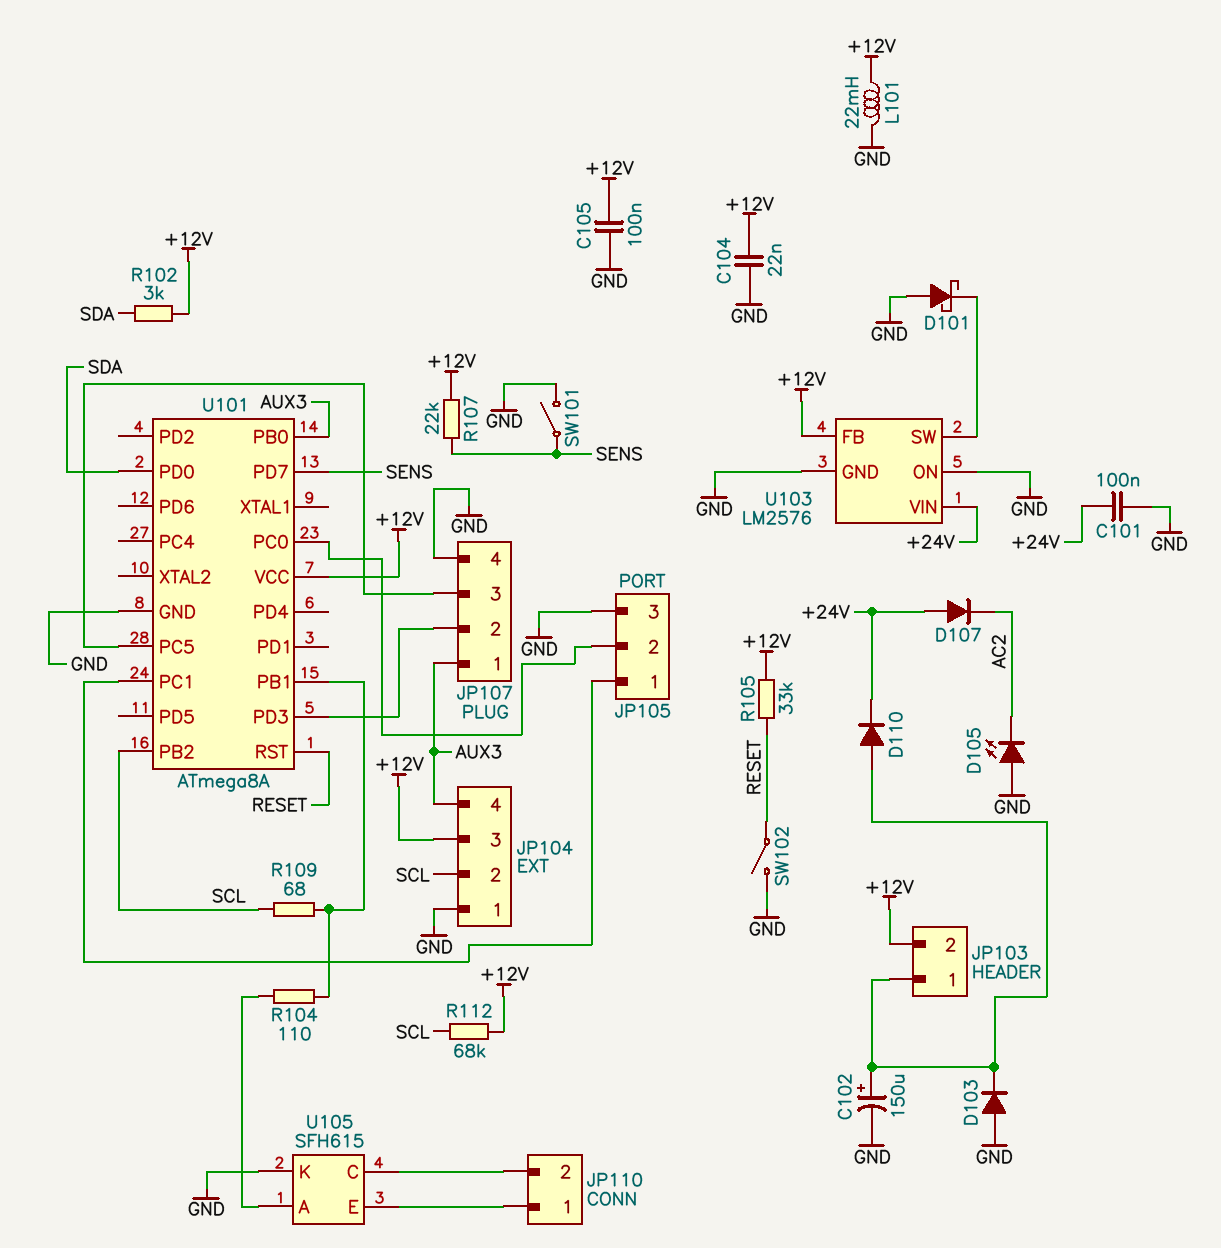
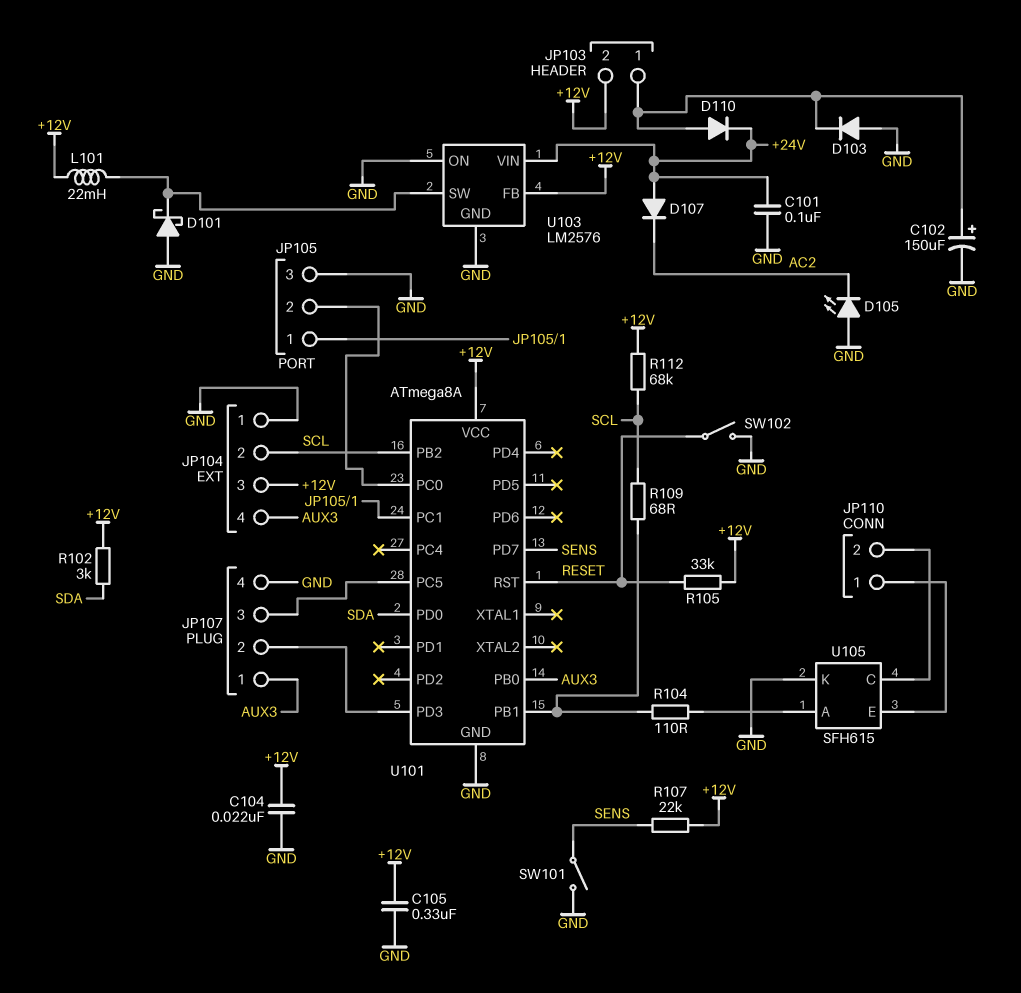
C105: 100nF (+12V, GND) -> 330nF (+12V, GND)
L101: 22mH (+12V, GND) -> 22mH (+12V, U103/SW)

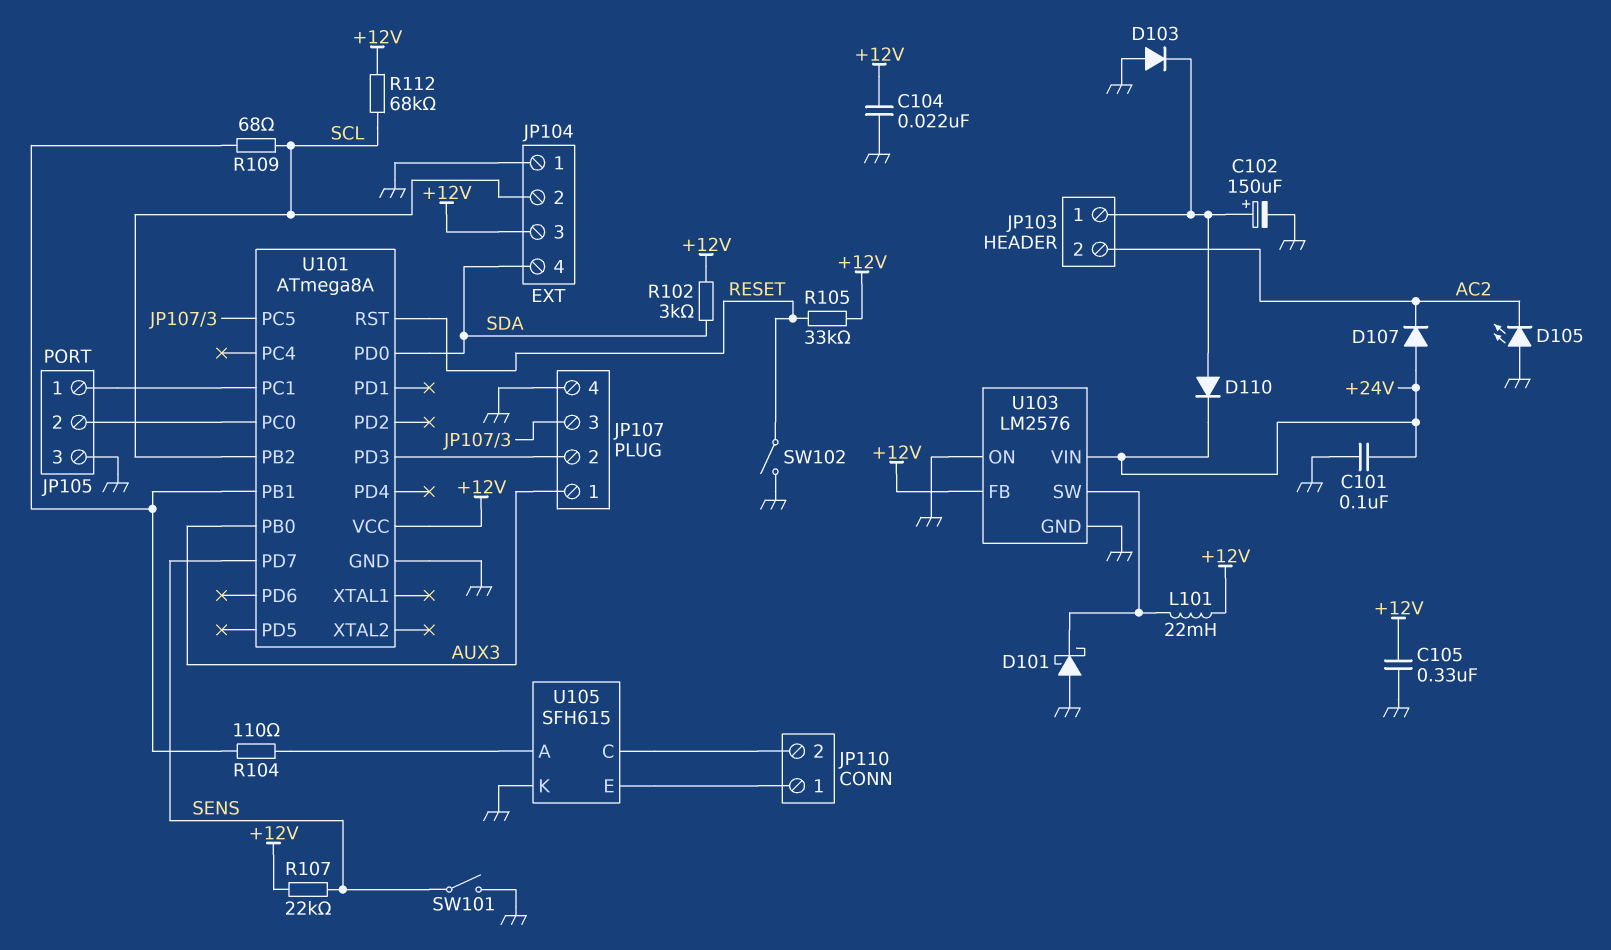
JP103 pin 2: +12V -> AC2
JP104 pin 4: AUX3 -> SDA

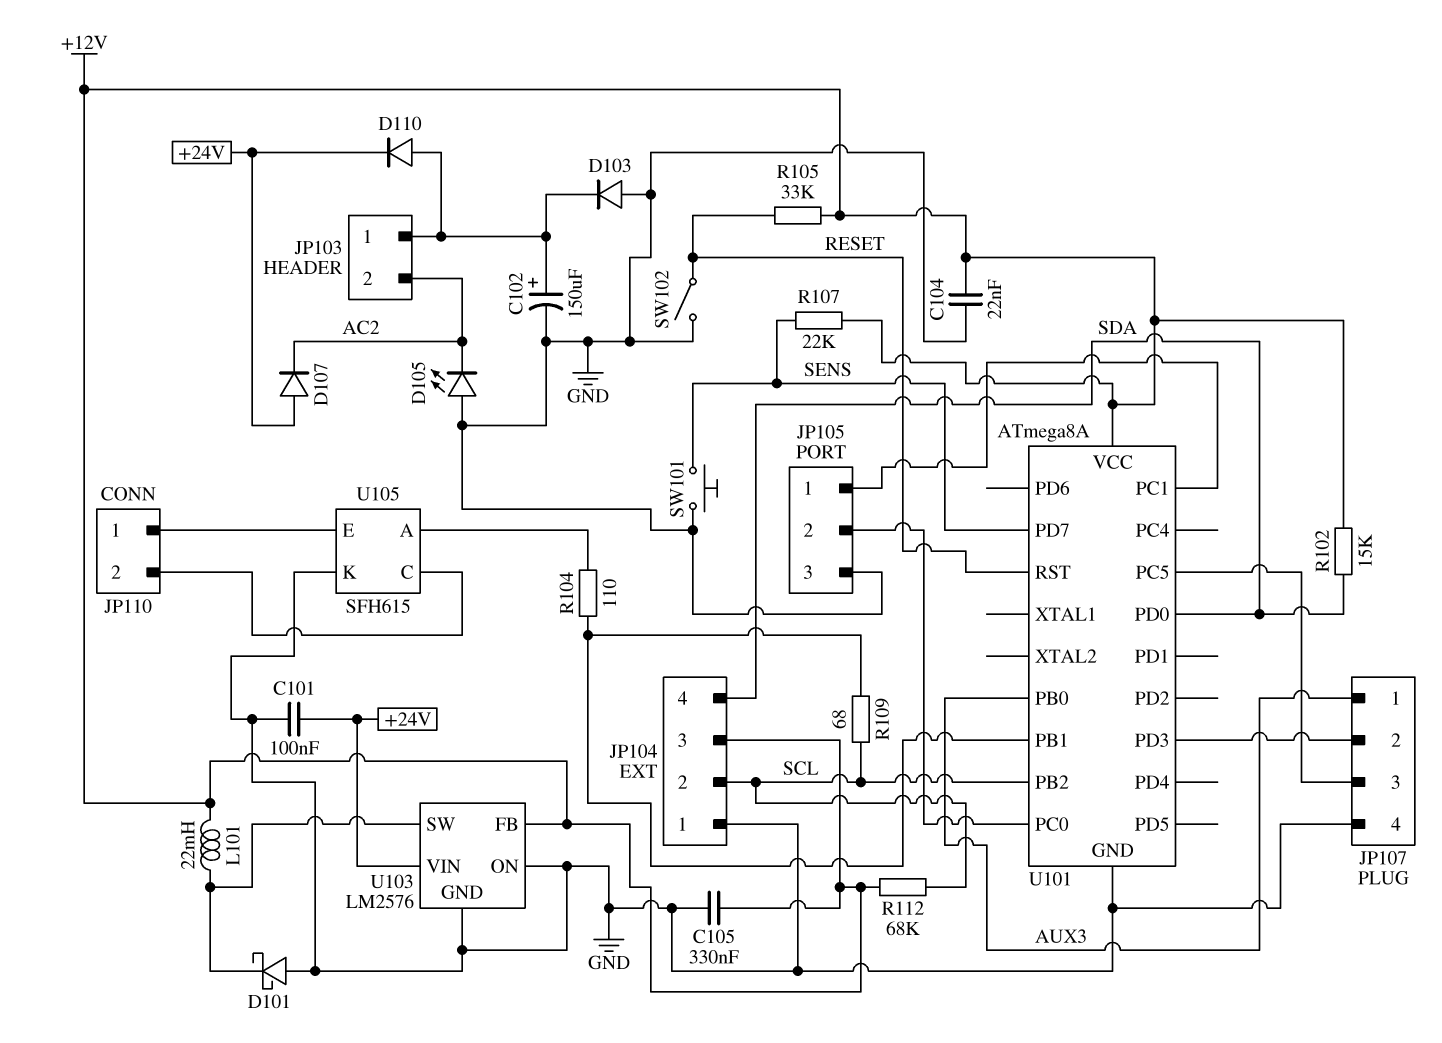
R102: 3k (+12V, SDA) -> 15k (+12V, SDA)
SW101: switch (GND, SENS) -> button (GND, SENS)

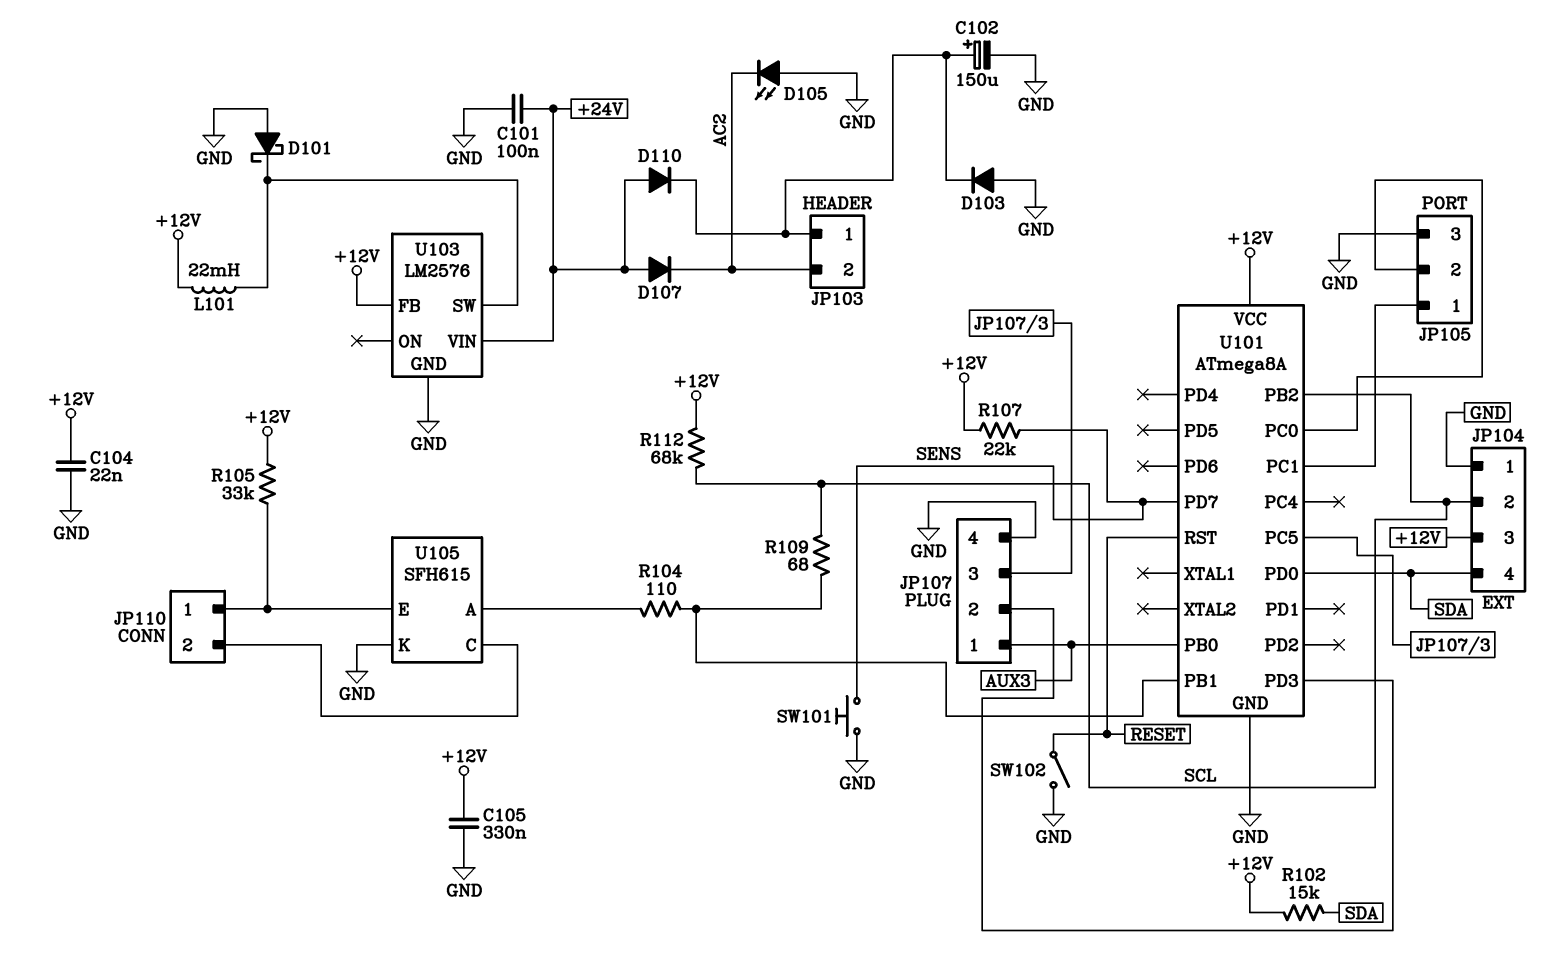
D110: diode (A JP103/1, K +24V) -> diode (A +24V, K JP103/1)
R105: 33k (+12V, RESET) -> 33k (+12V, JP110/1)
U103 pin ON: GND -> none

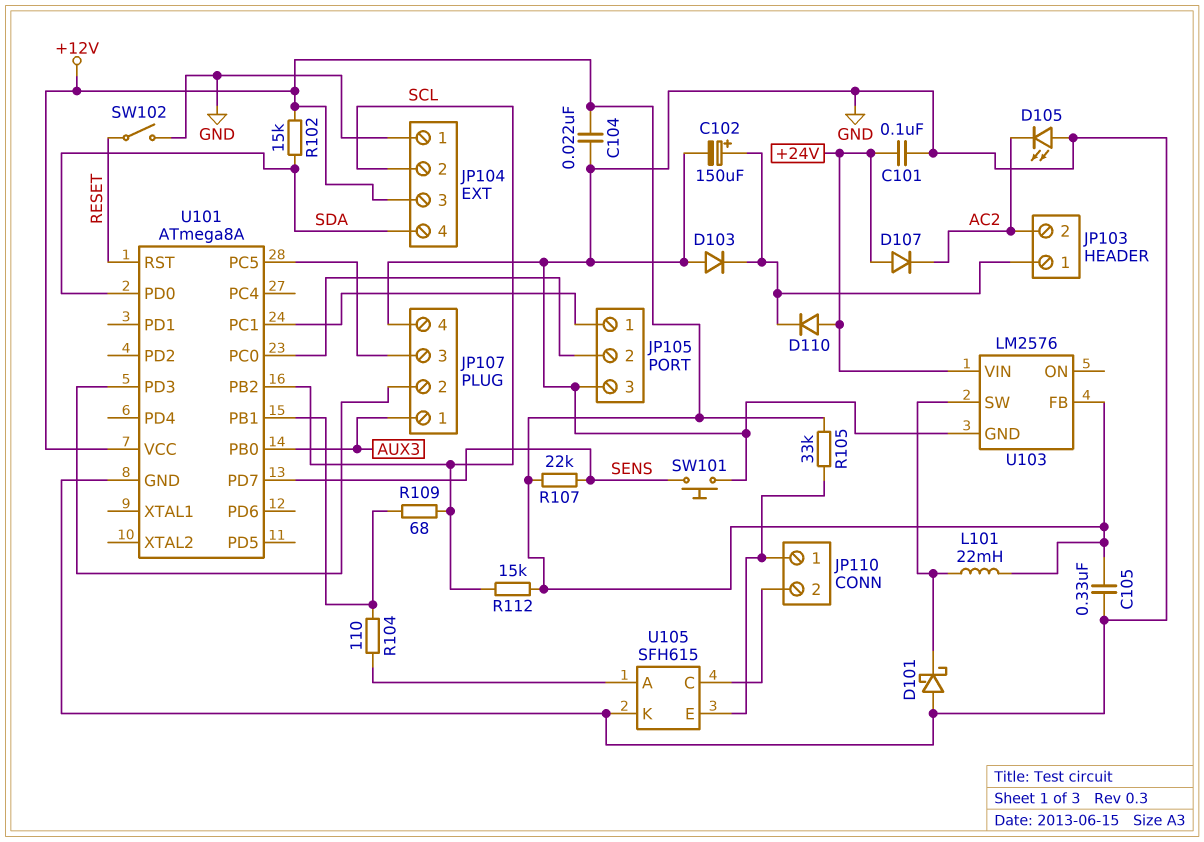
R112: 68k (+12V, SCL) -> 15k (+12V, SCL)

